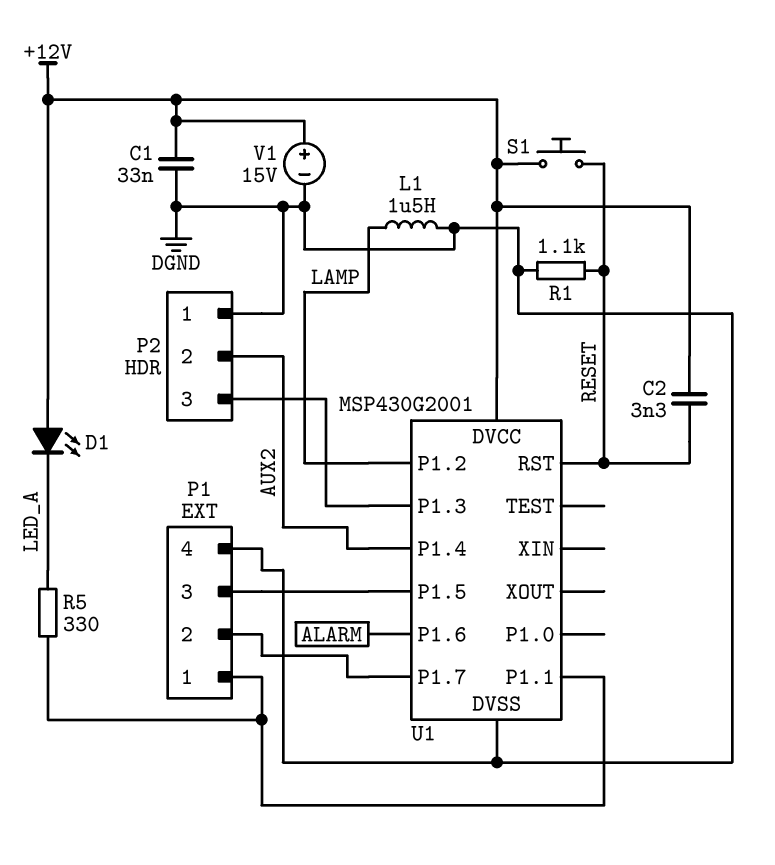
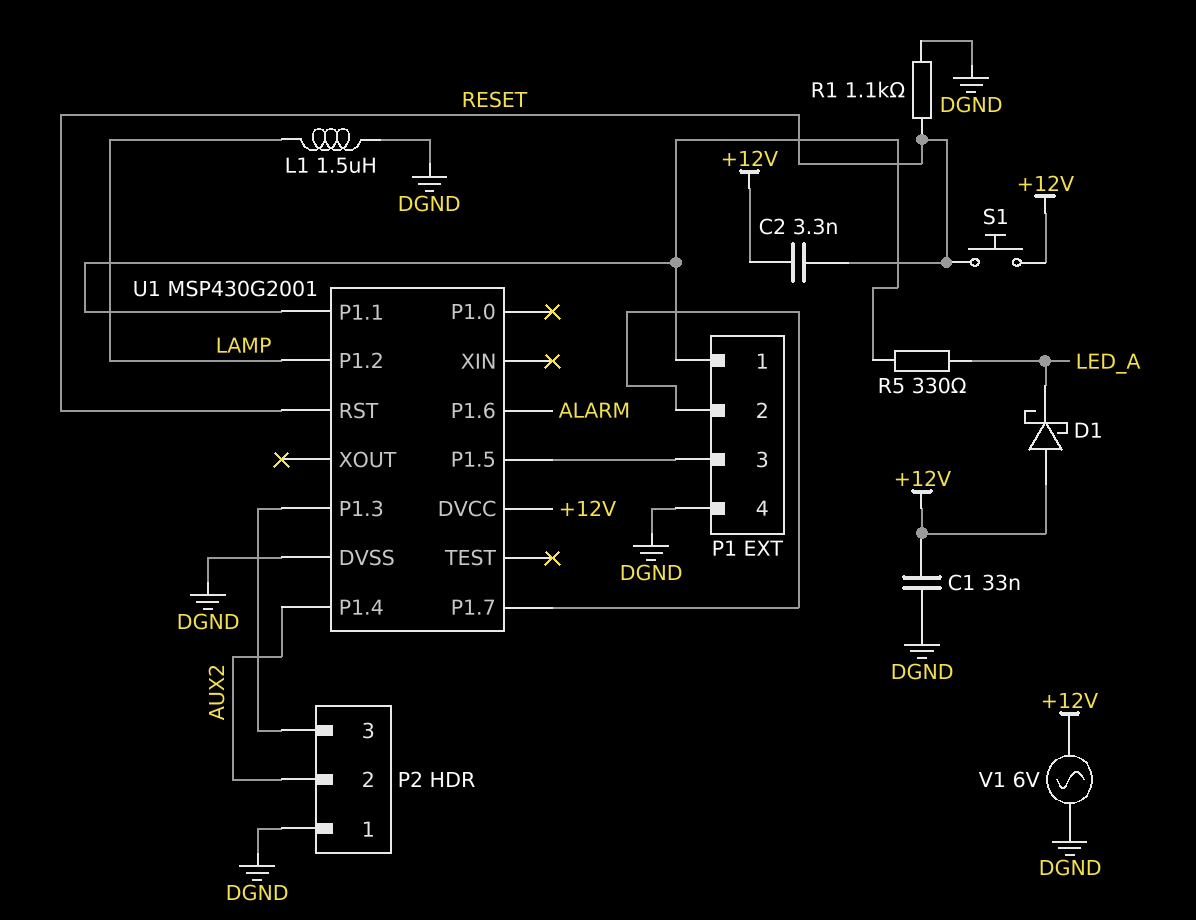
D1: LED (A +12V, K LED_A) -> schottky (A +12V, K LED_A)
V1: 15V (plus +12V, minus DGND) -> AC 6V (+12V, DGND)

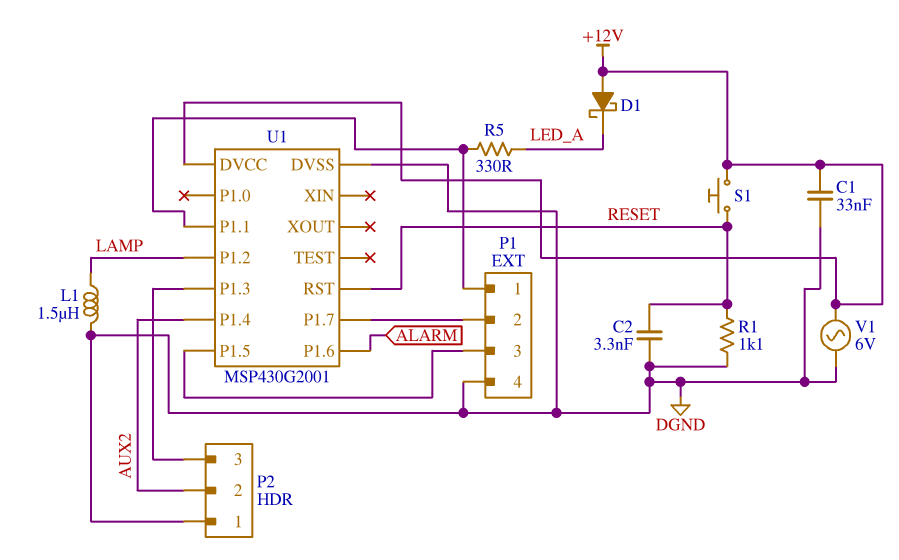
C2: 3.3nF (+12V, RESET) -> 3.3nF (DGND, RESET)

